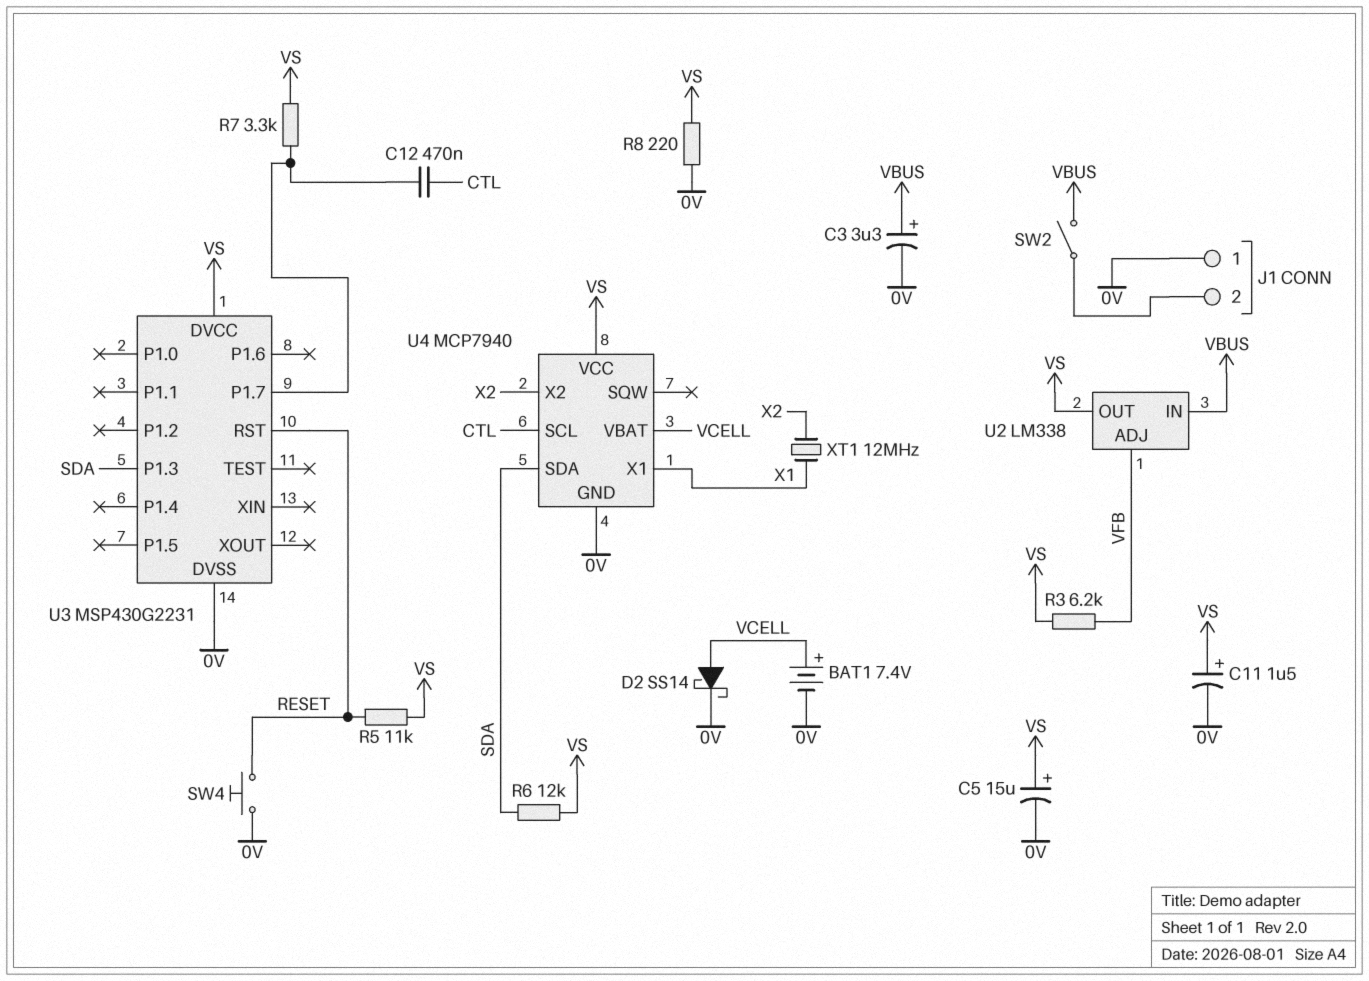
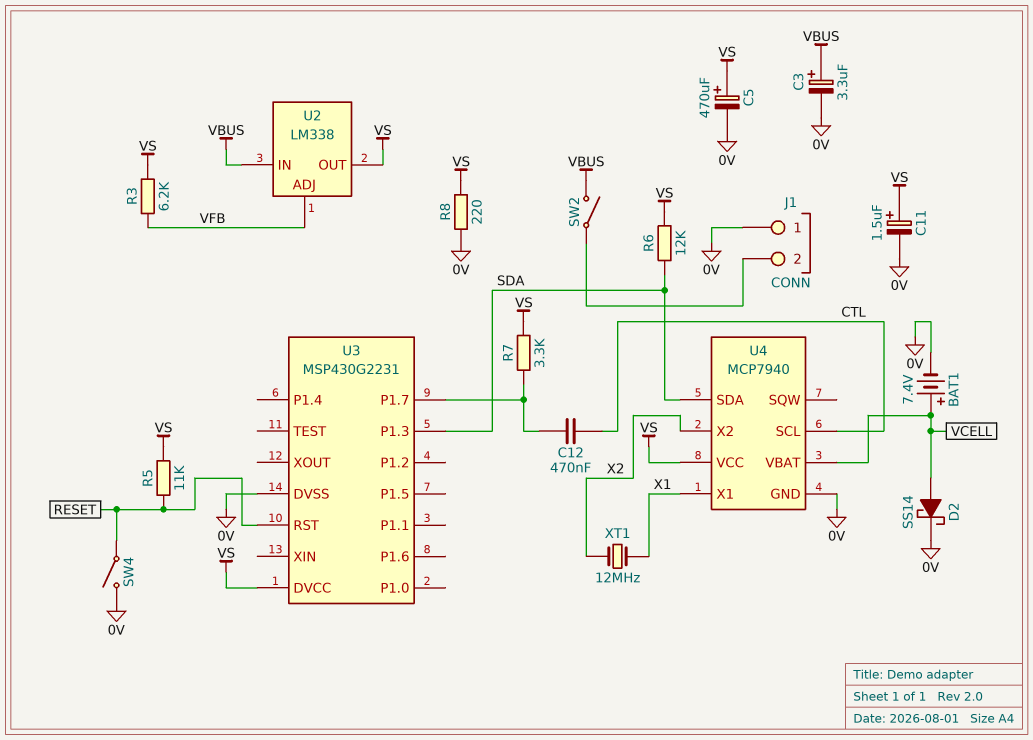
C5: 15uF (plus VS, minus 0V) -> 470uF (plus VS, minus 0V)
SW4: button (0V, RESET) -> switch (0V, RESET)

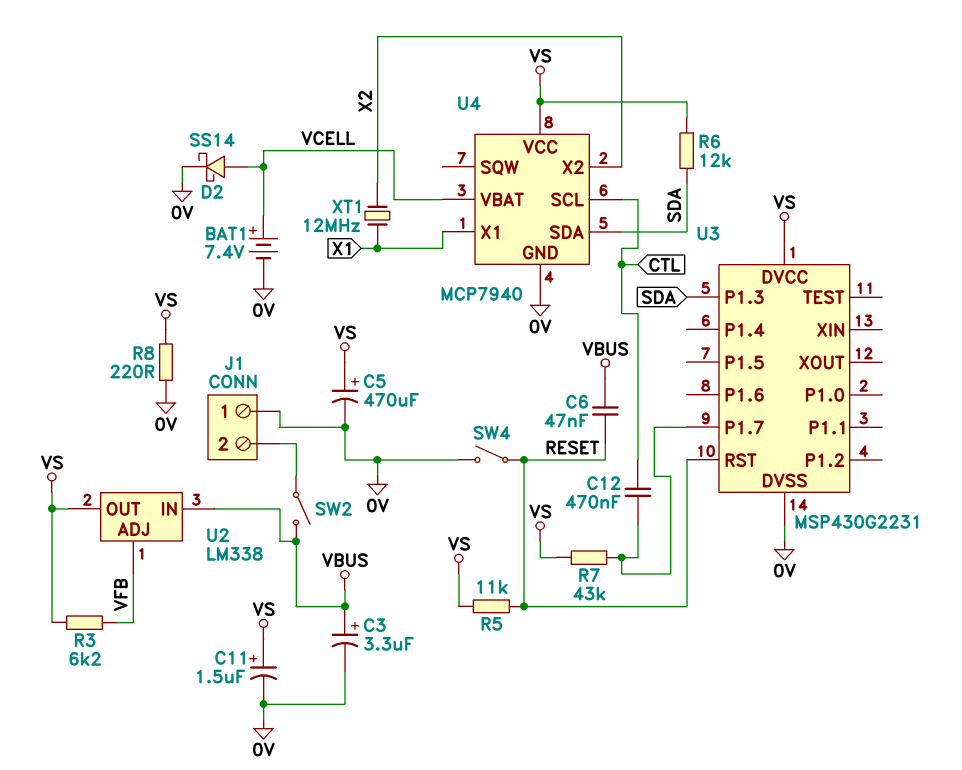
C6: none -> 47nF (RESET, VBUS)
R7: 3.3k (U3/P1.7, VS) -> 43k (U3/P1.7, VS)

